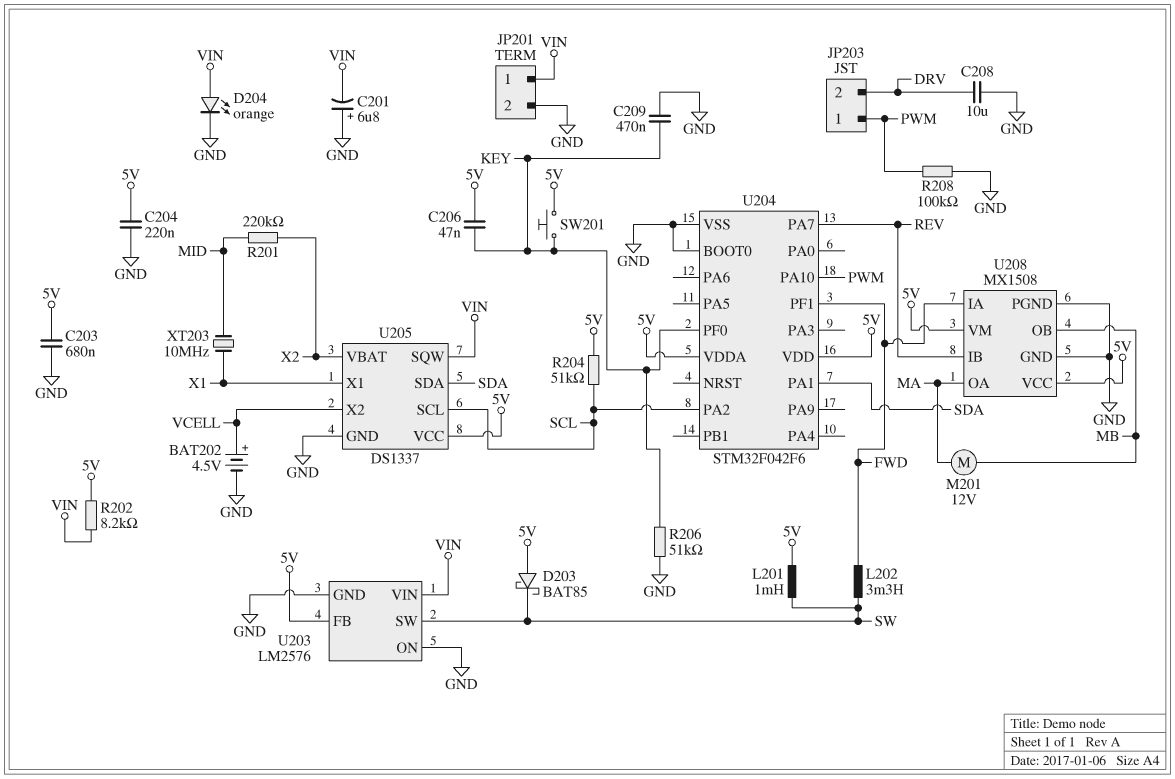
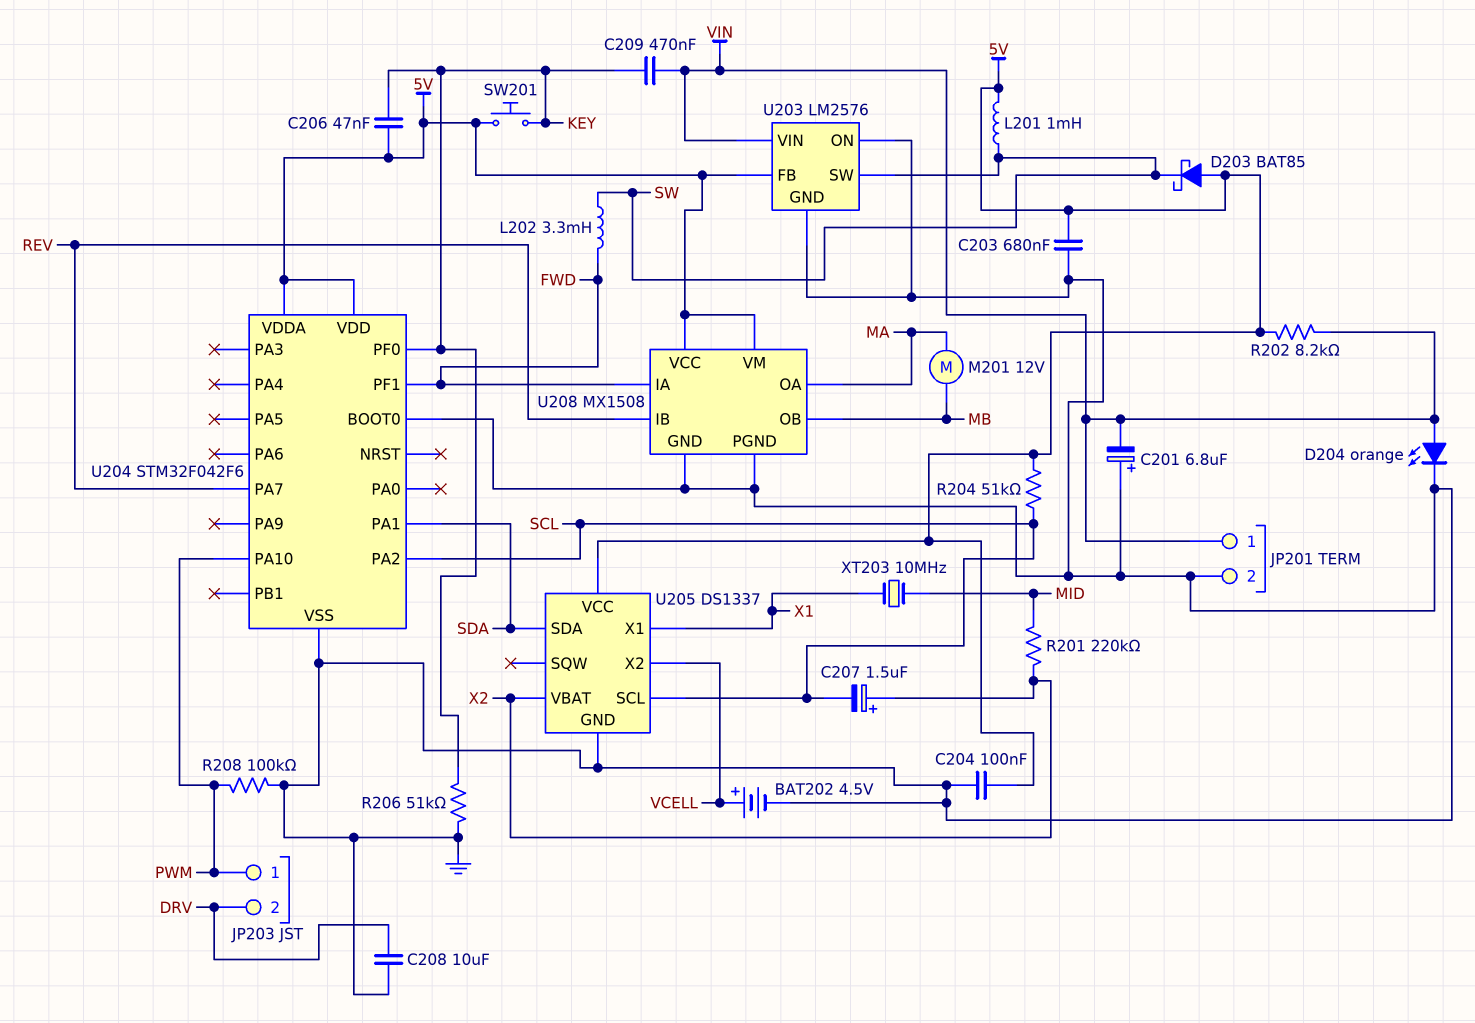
C204: 220nF (5V, GND) -> 100nF (5V, GND)
C207: none -> 1.5uF (plus X2, minus SCL)
C209: 470nF (GND, KEY) -> 470nF (KEY, VIN)
U205 pin SQW: VIN -> none

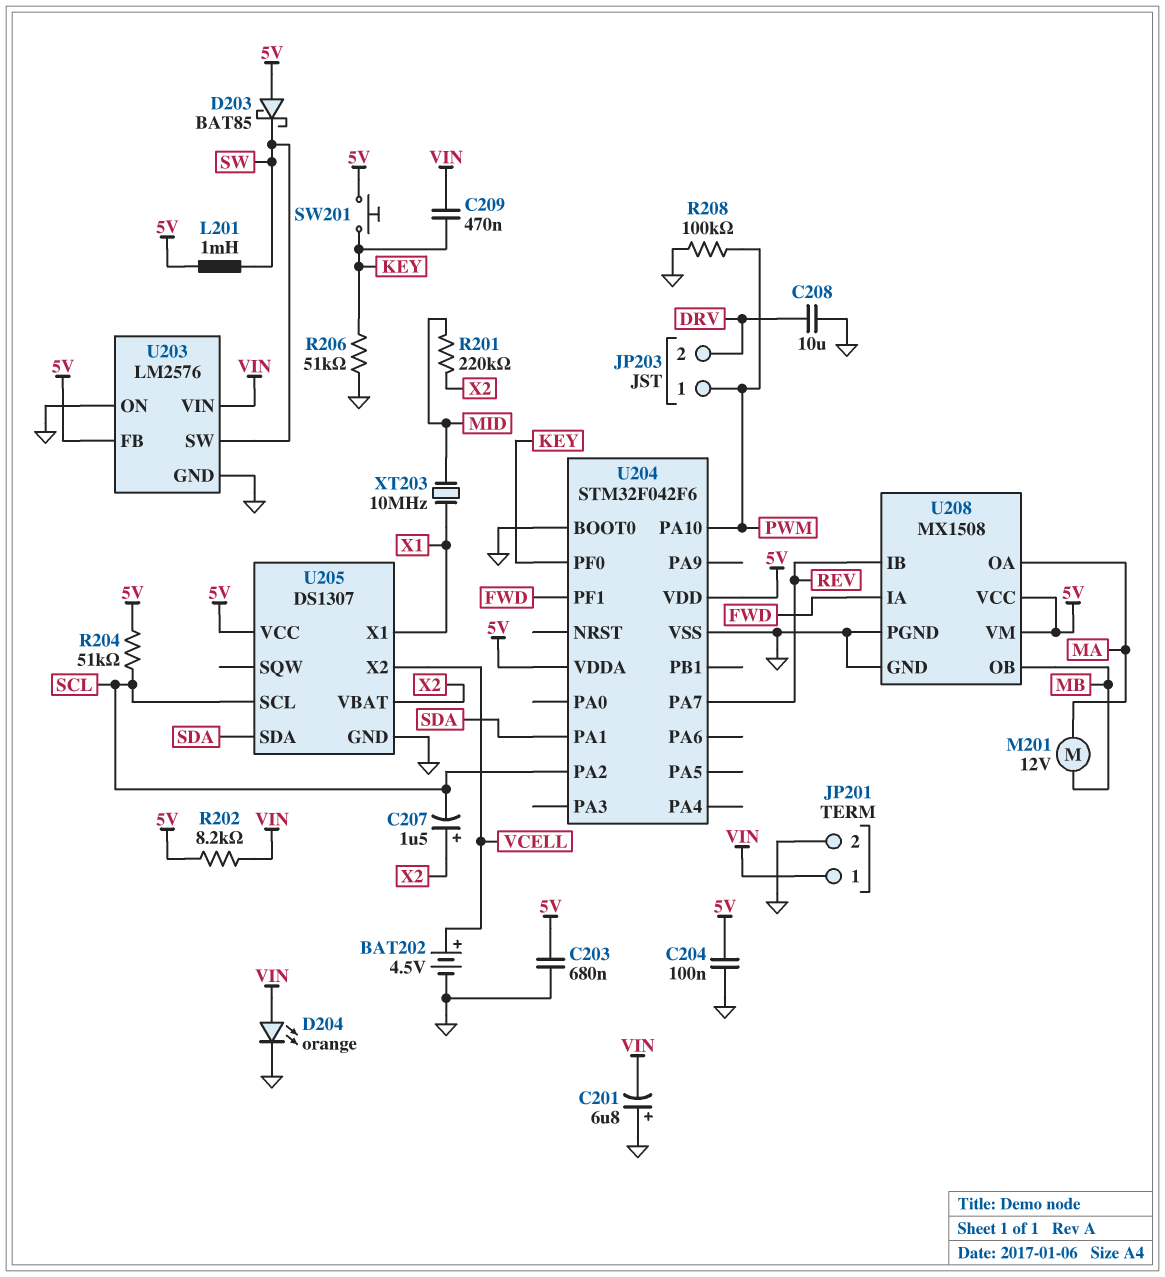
C206: 47nF (5V, KEY) -> none
L202: 3.3mH (FWD, SW) -> none
U205: DS1337 -> DS1307

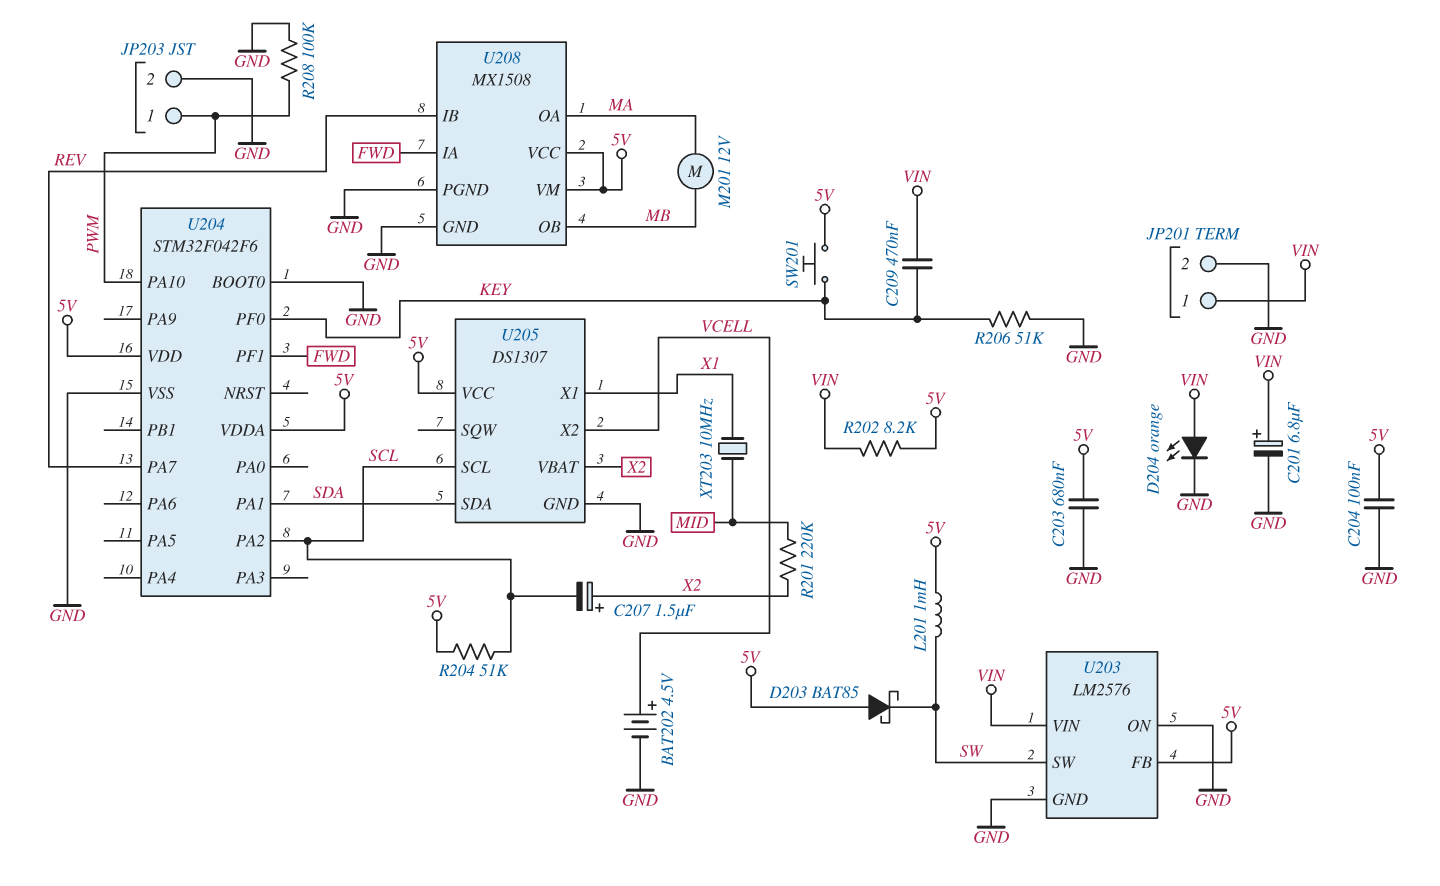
C201: 6.8uF (plus GND, minus VIN) -> 6.8uF (plus VIN, minus GND)
C208: 10uF (DRV, GND) -> none
JP203 pin 2: DRV -> GND

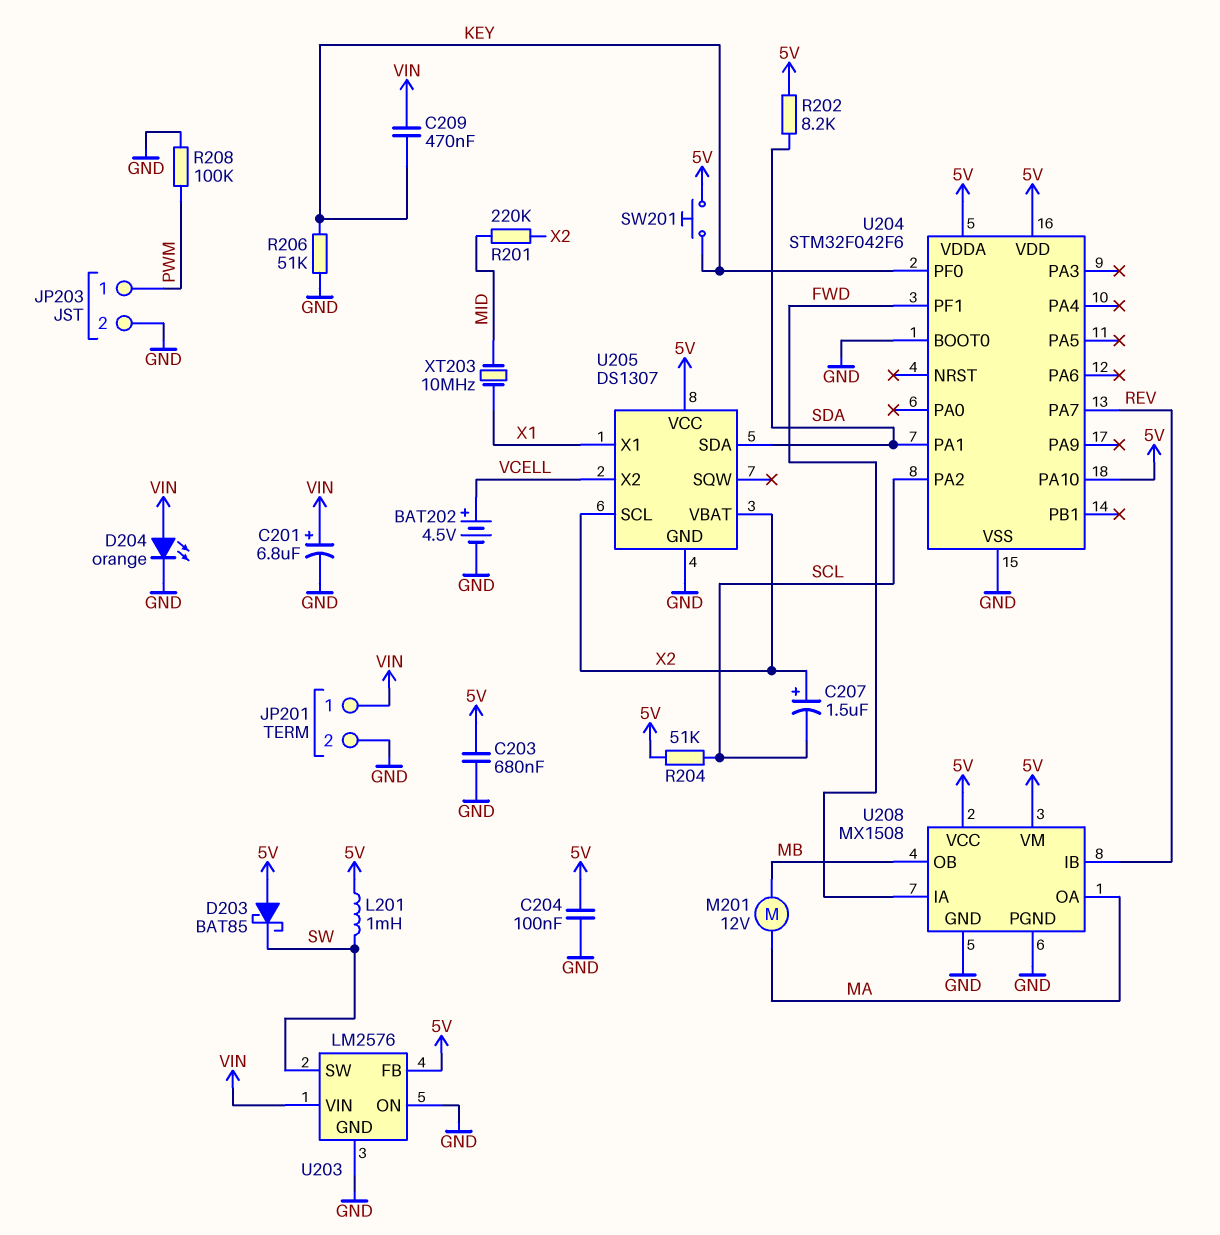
R202: 8.2k (5V, VIN) -> 8.2k (5V, SDA)
U204 pin PA10: PWM -> 5V
U205 pin SCL: SCL -> X2

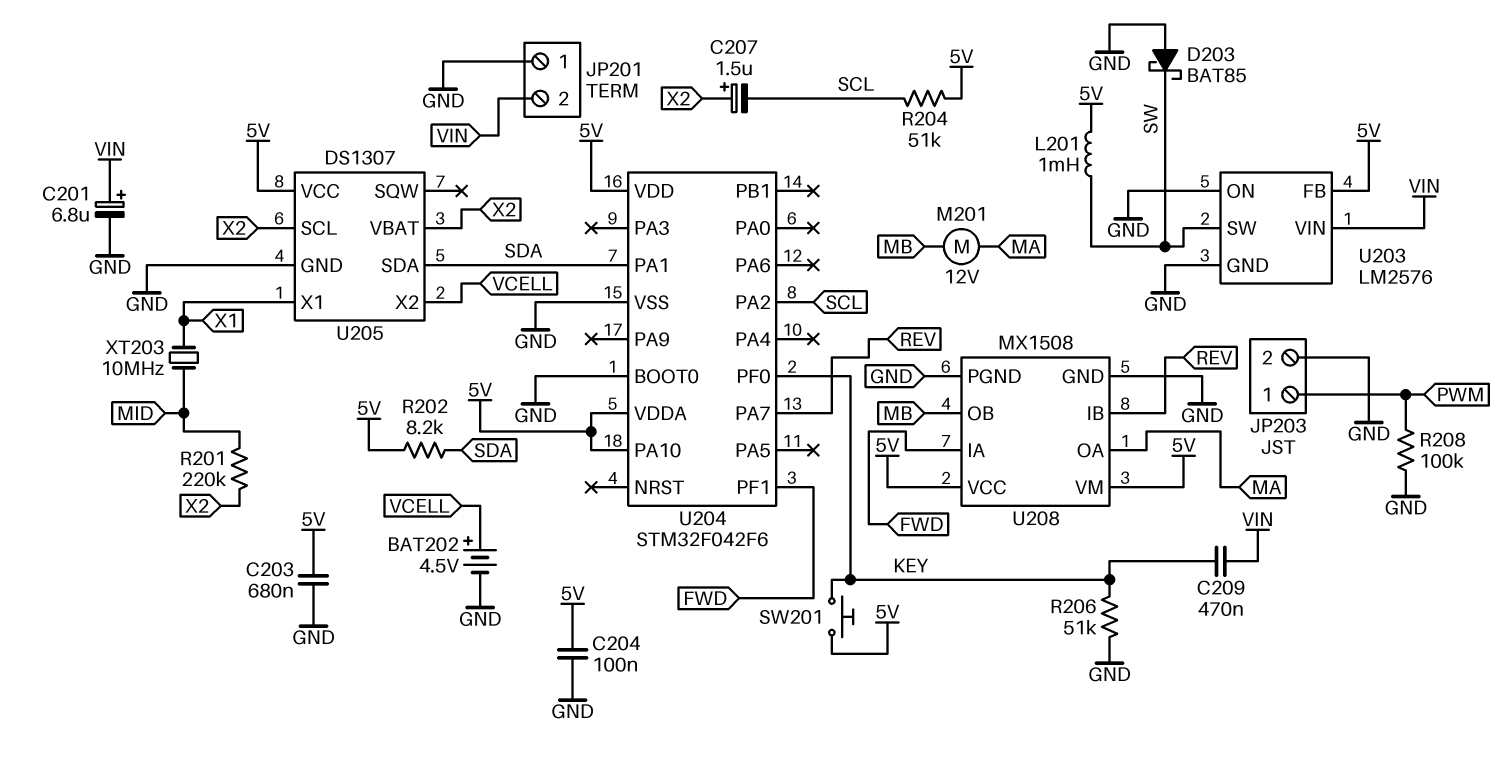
D203: schottky BAT85 (A 5V, K SW) -> schottky BAT85 (A GND, K SW)
D204: LED orange (A VIN, K GND) -> none
JP201 pin 1: VIN -> GND
JP201 pin 2: GND -> VIN

